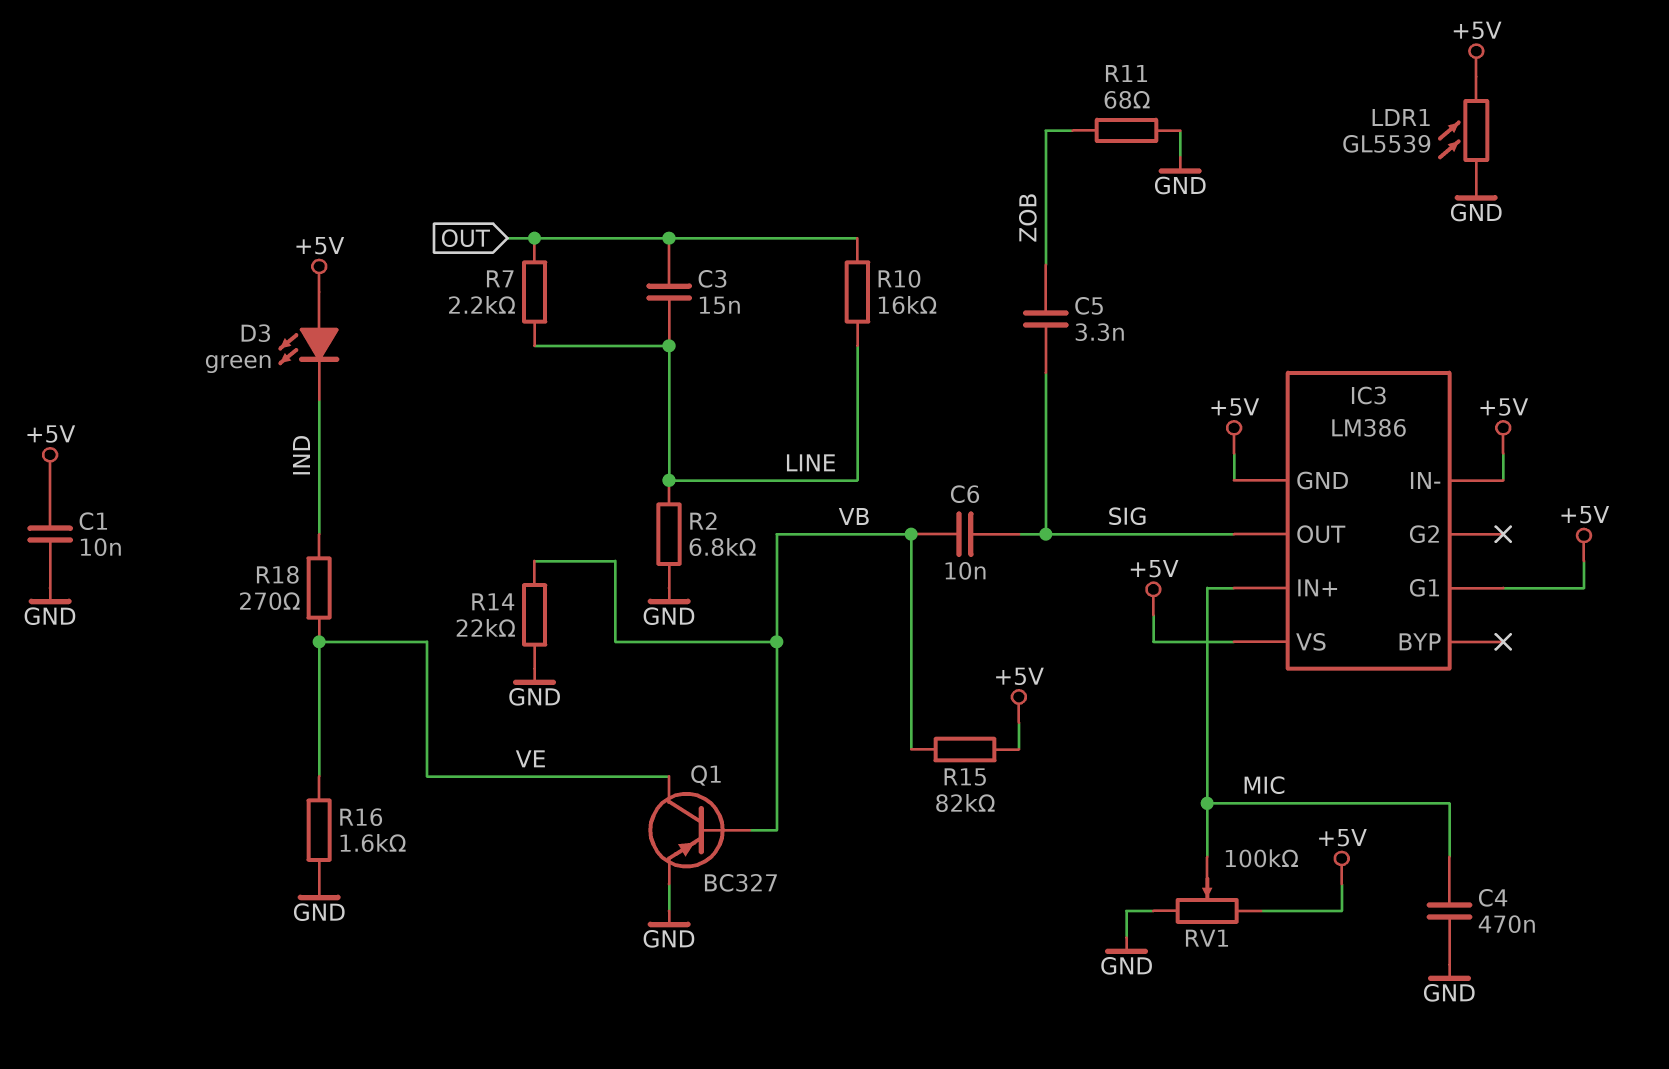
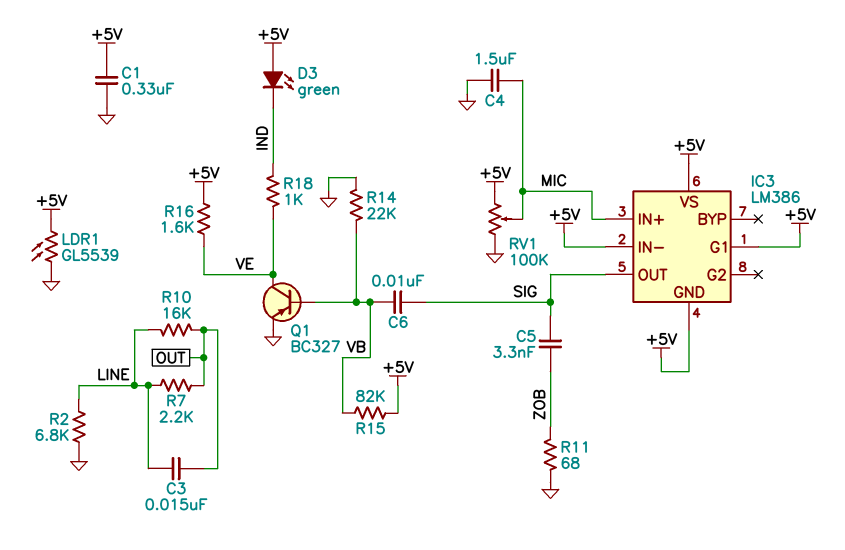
C1: 10nF (+5V, GND) -> 330nF (+5V, GND)
C4: 470nF (GND, MIC) -> 1.5uF (GND, MIC)
R16: 1.6k (GND, VE) -> 1.6k (+5V, VE)
R18: 270 (IND, VE) -> 1k (IND, VE)

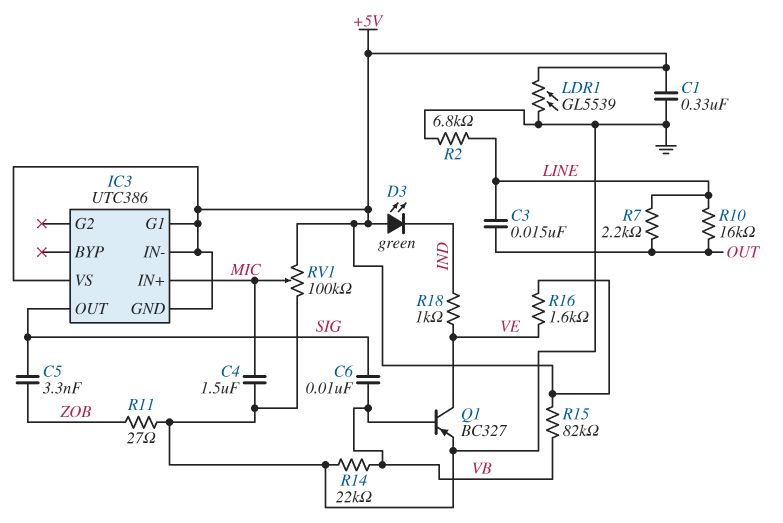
IC3: LM386 -> UTC386
R11: 68 (GND, ZOB) -> 27 (GND, ZOB)

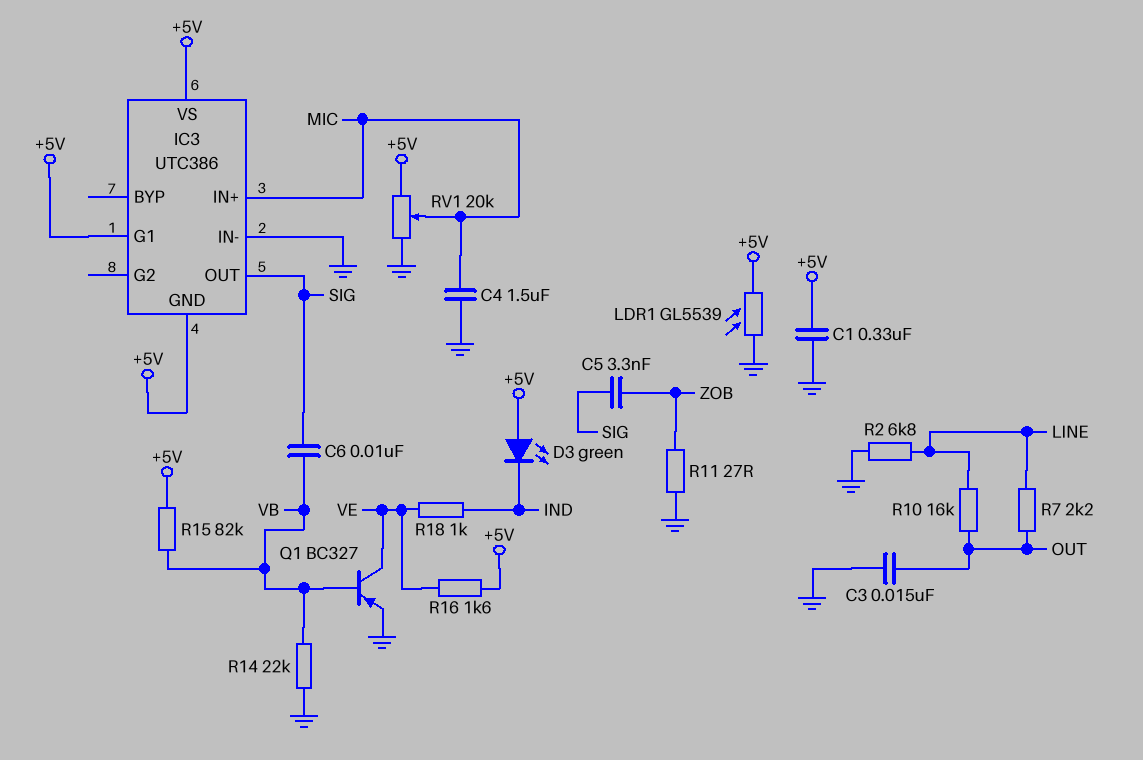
C3: 15nF (LINE, OUT) -> 15nF (GND, OUT)
IC3 pin IN-: +5V -> GND
RV1: 100k (+5V, GND, wiper MIC) -> 20k (+5V, GND, wiper MIC)

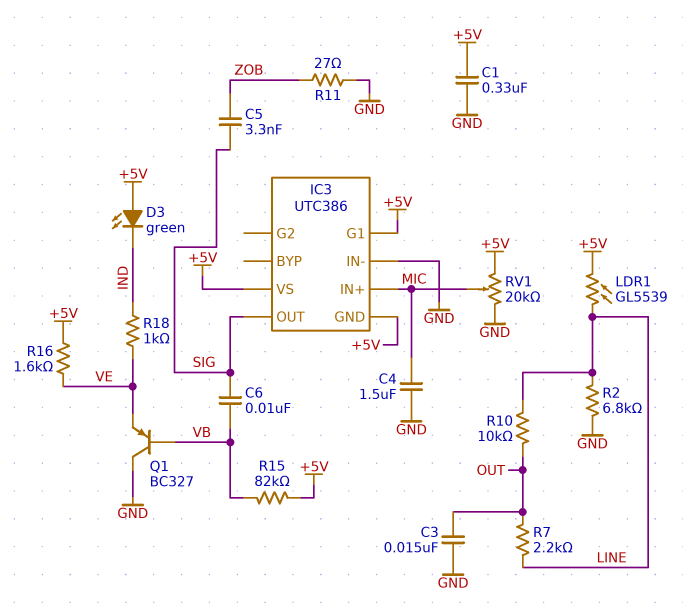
LDR1: GL5539 (+5V, GND) -> GL5539 (+5V, LINE)
Q1: PNP BC327 (B VB, C VE, E GND) -> PNP BC327 (B VB, C GND, E VE)
R10: 16k (LINE, OUT) -> 10k (LINE, OUT)
R14: 22k (GND, VB) -> none

